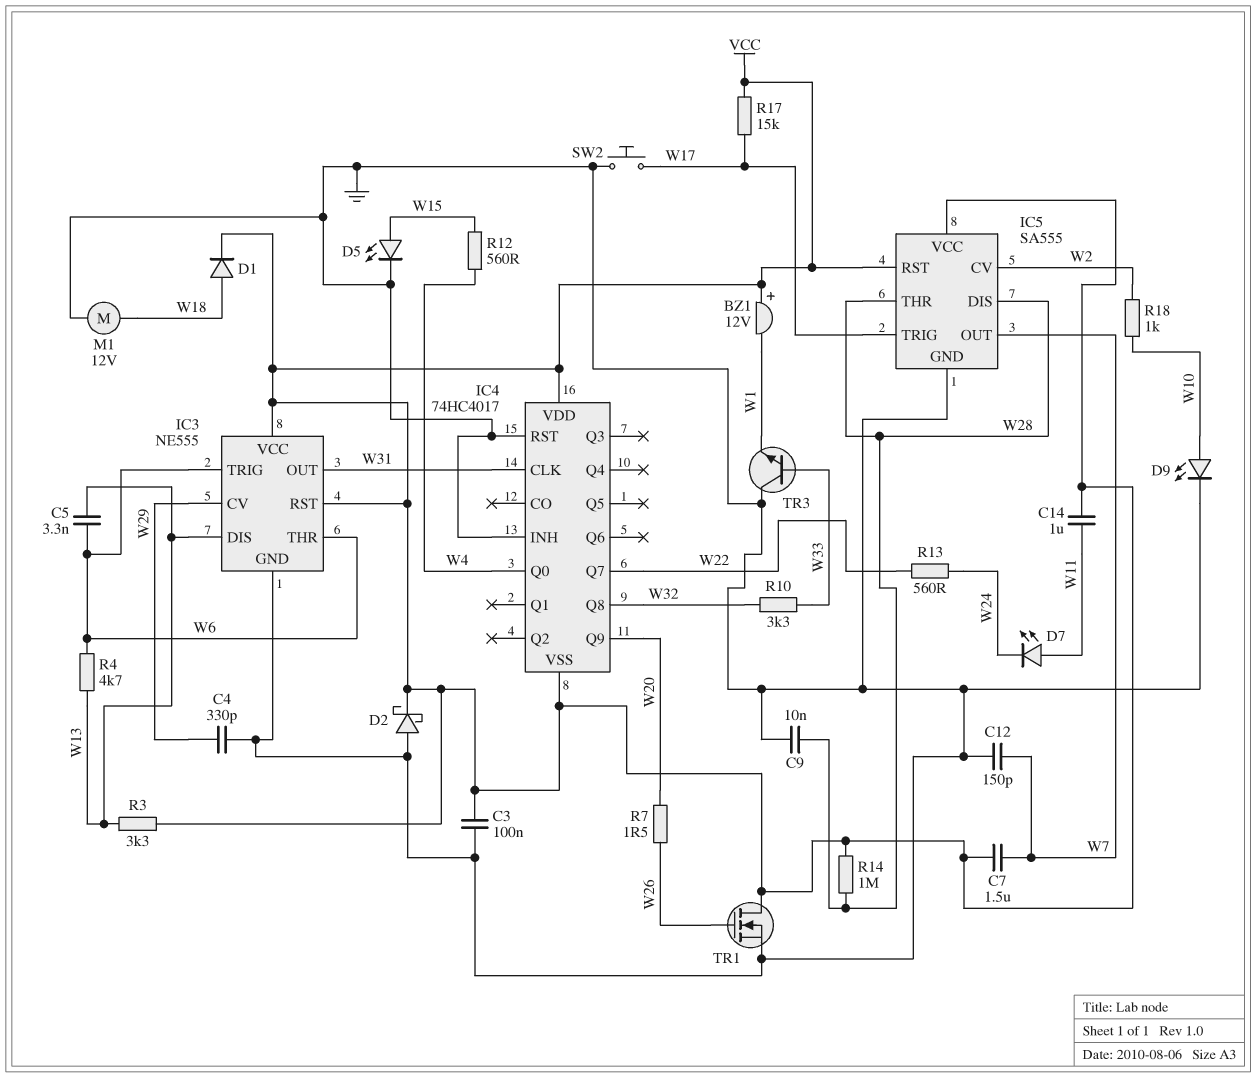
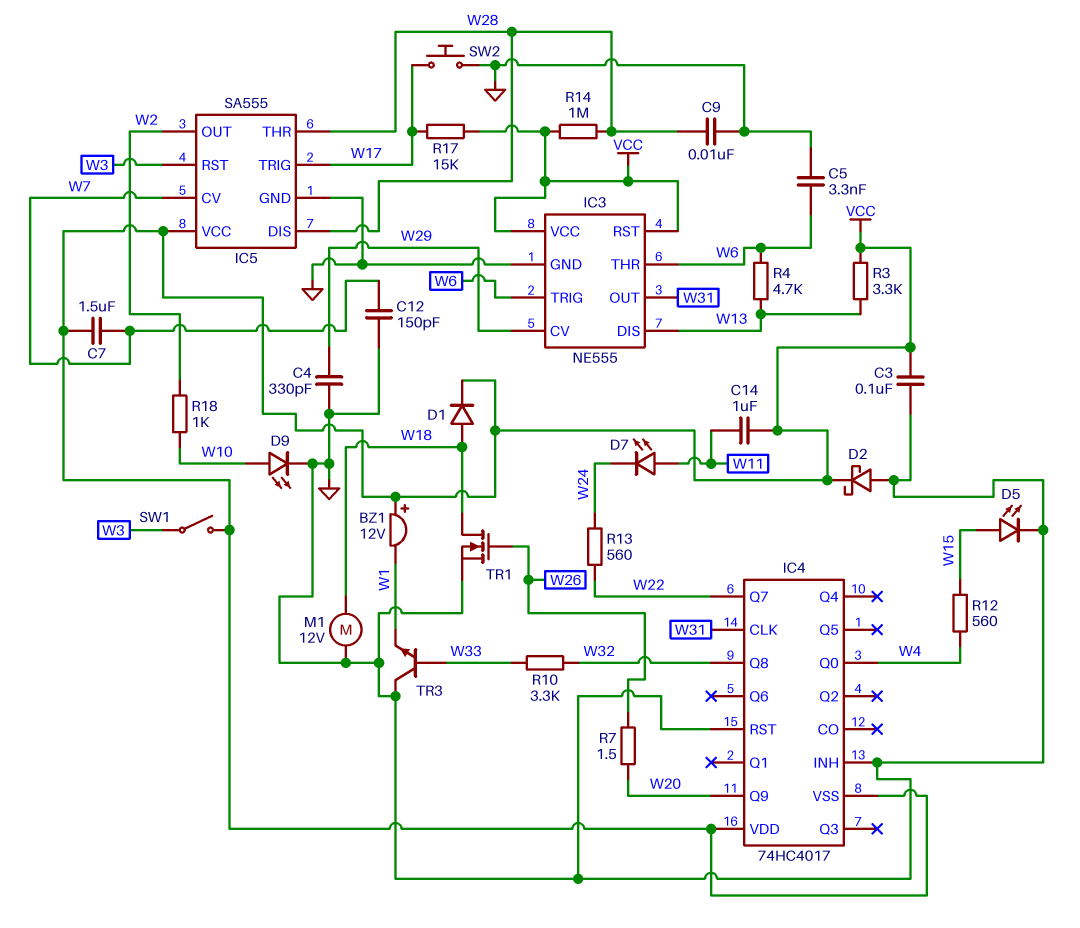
C5: 3.3nF (W6, W13) -> 3.3nF (GND, W6)
IC5 pin CV: W2 -> W7
IC5 pin OUT: W7 -> W2
IC5 pin RST: VCC -> W3
SW1: none -> switch (VCC, W3)
TR1: NMOS (G W26, D VCC, S GND) -> NMOS (G W26, D W18, S GND)

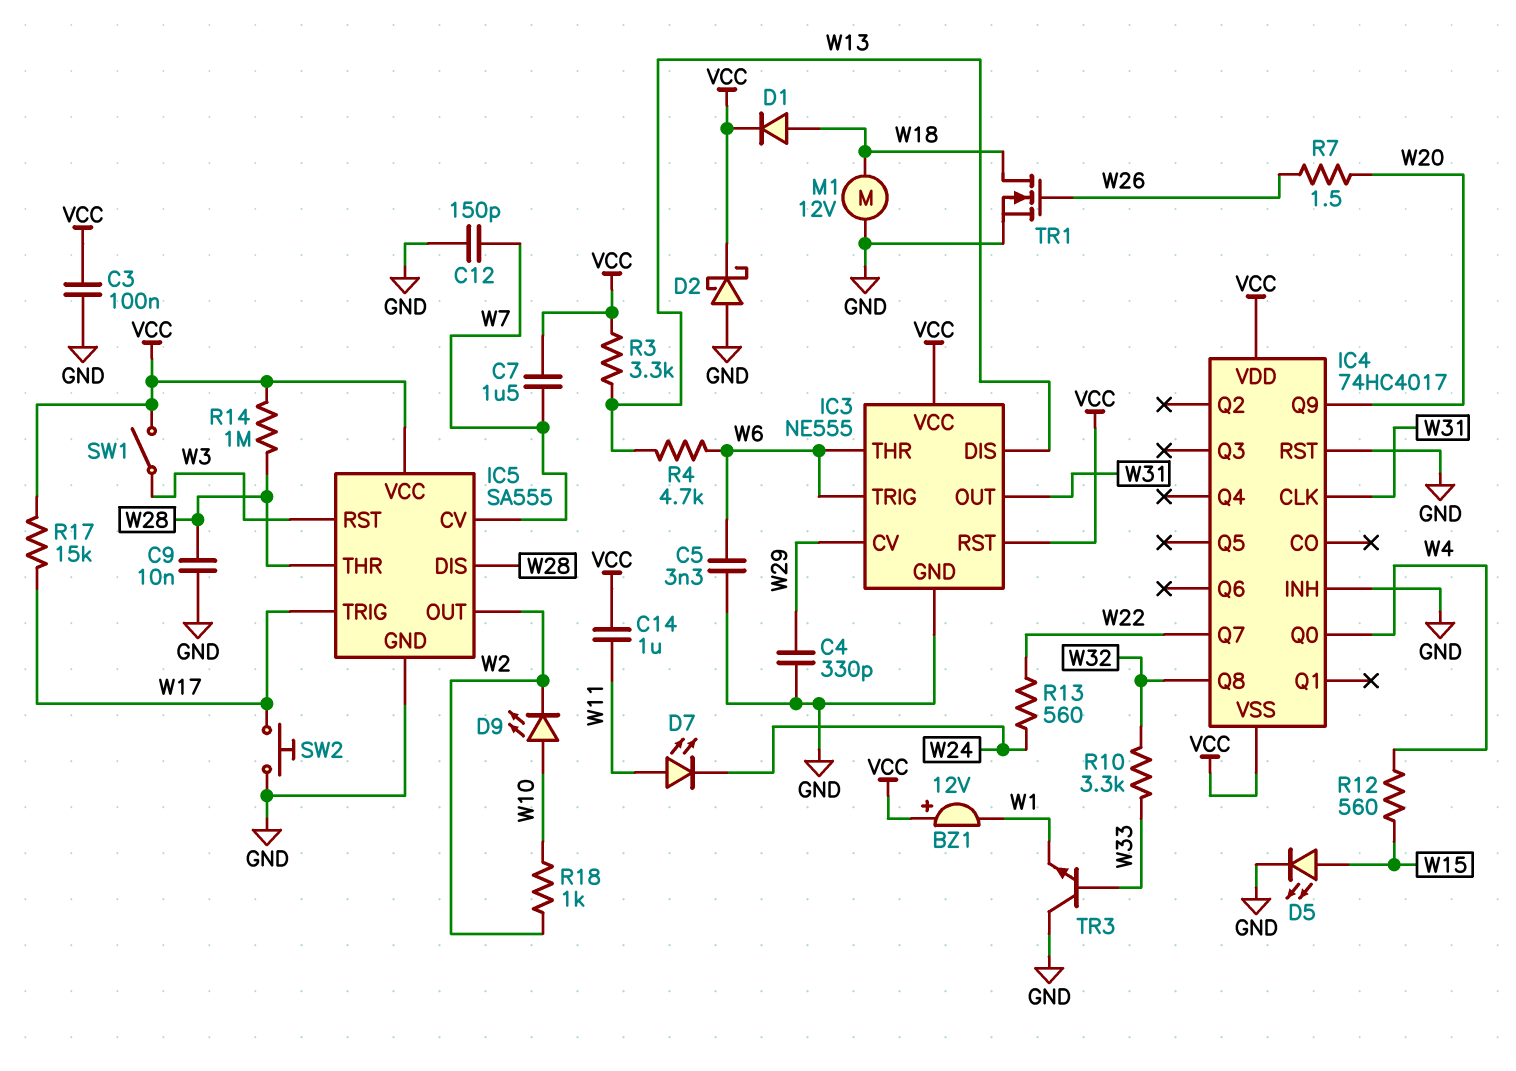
D9: LED (A W10, K GND) -> LED (A W10, K W2)

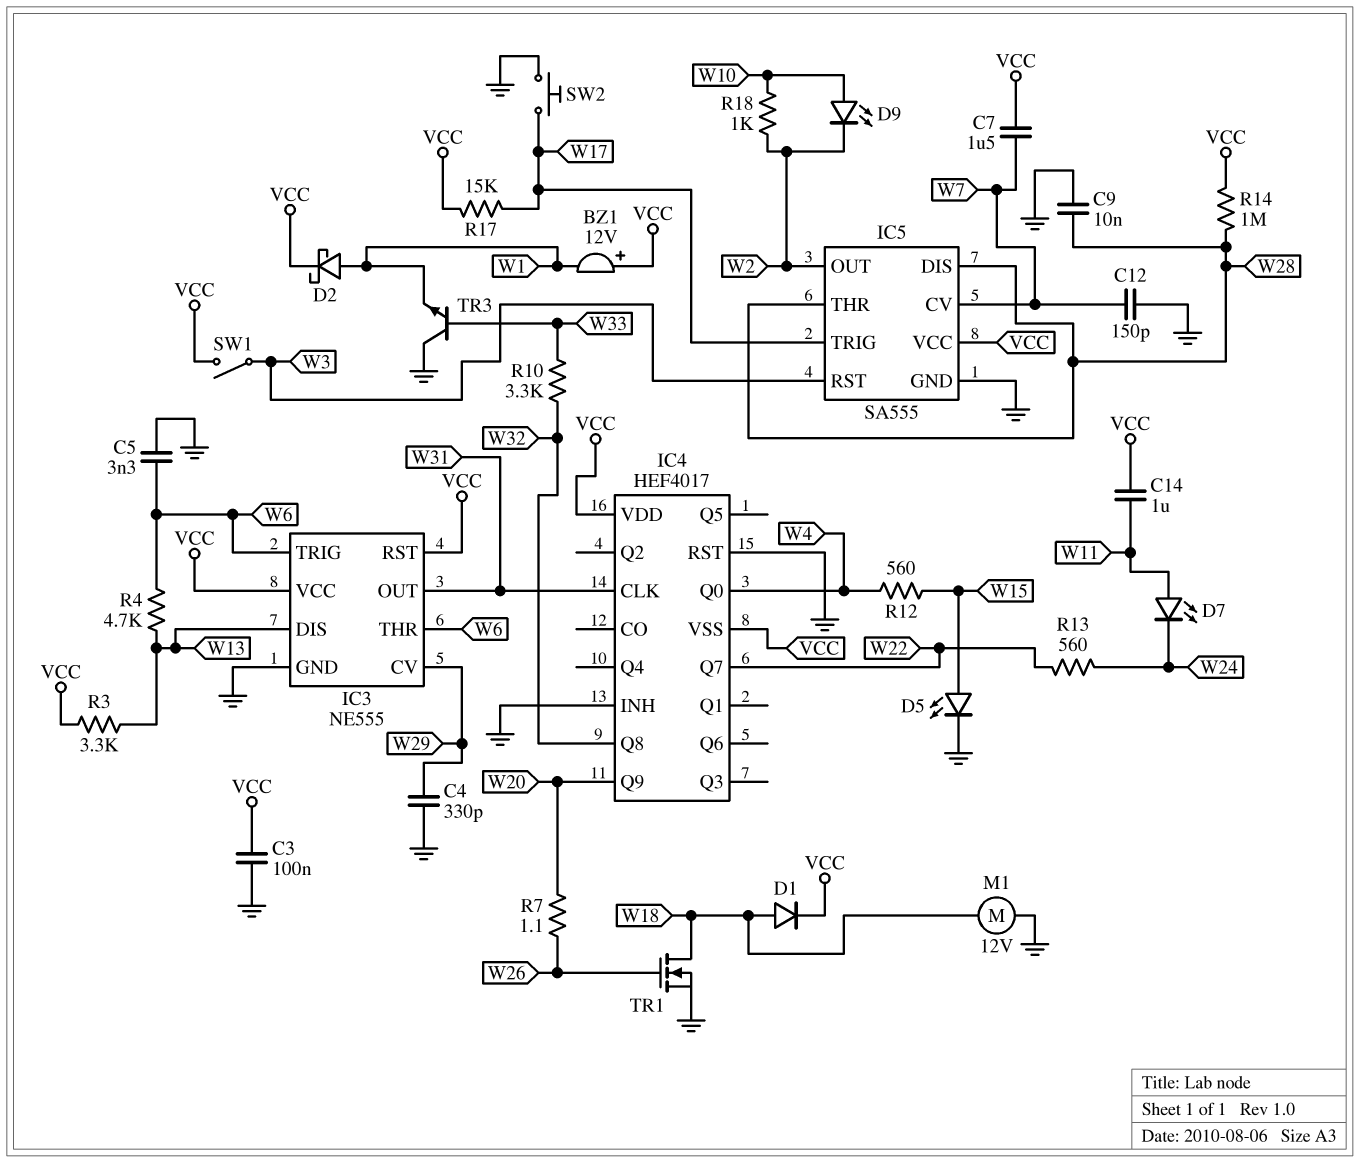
D2: schottky (A GND, K VCC) -> schottky (A W1, K VCC)
IC4: 74HC4017 -> HEF4017
R7: 1.5 (W20, W26) -> 1.1 (W20, W26)

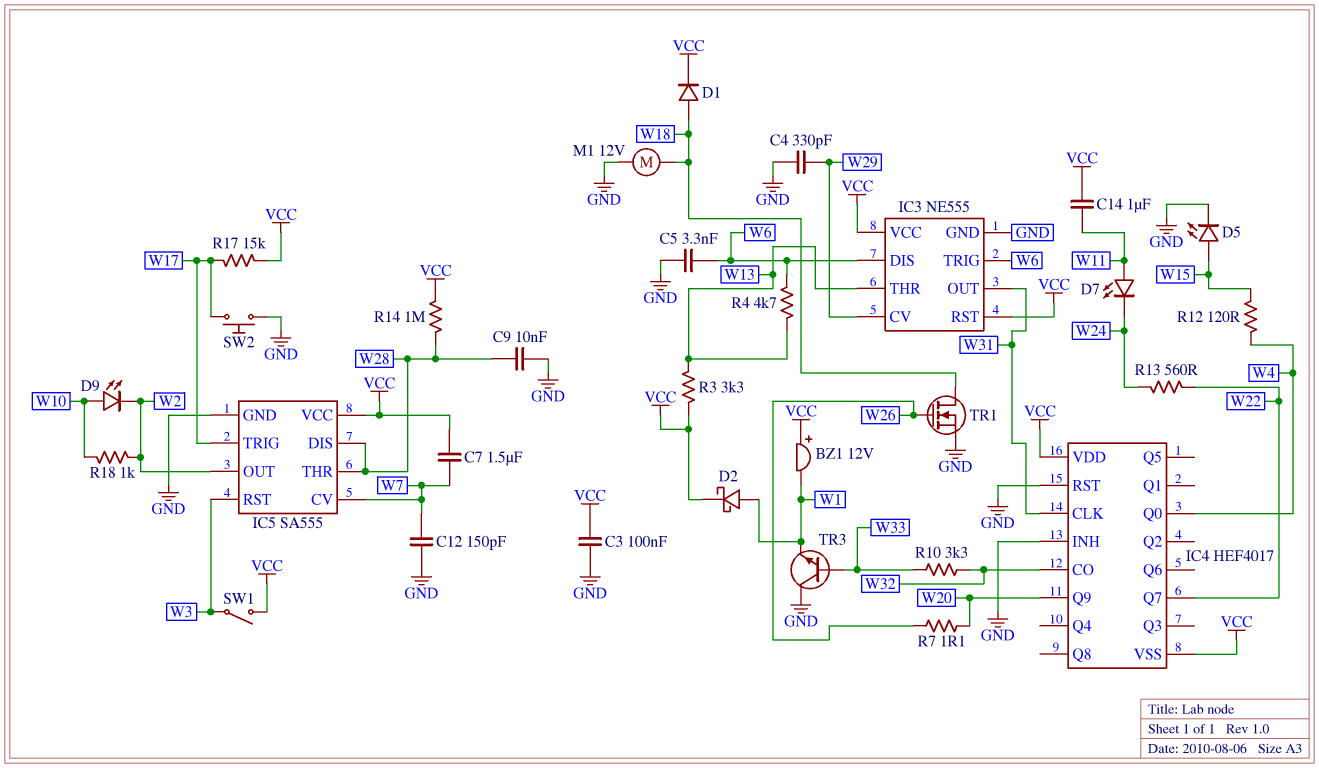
IC3 pin DIS: W13 -> W6
IC3 pin THR: W6 -> W13
IC4 pin CO: none -> W32
IC4 pin Q8: W32 -> none
R12: 560 (W4, W15) -> 120 (W4, W15)

